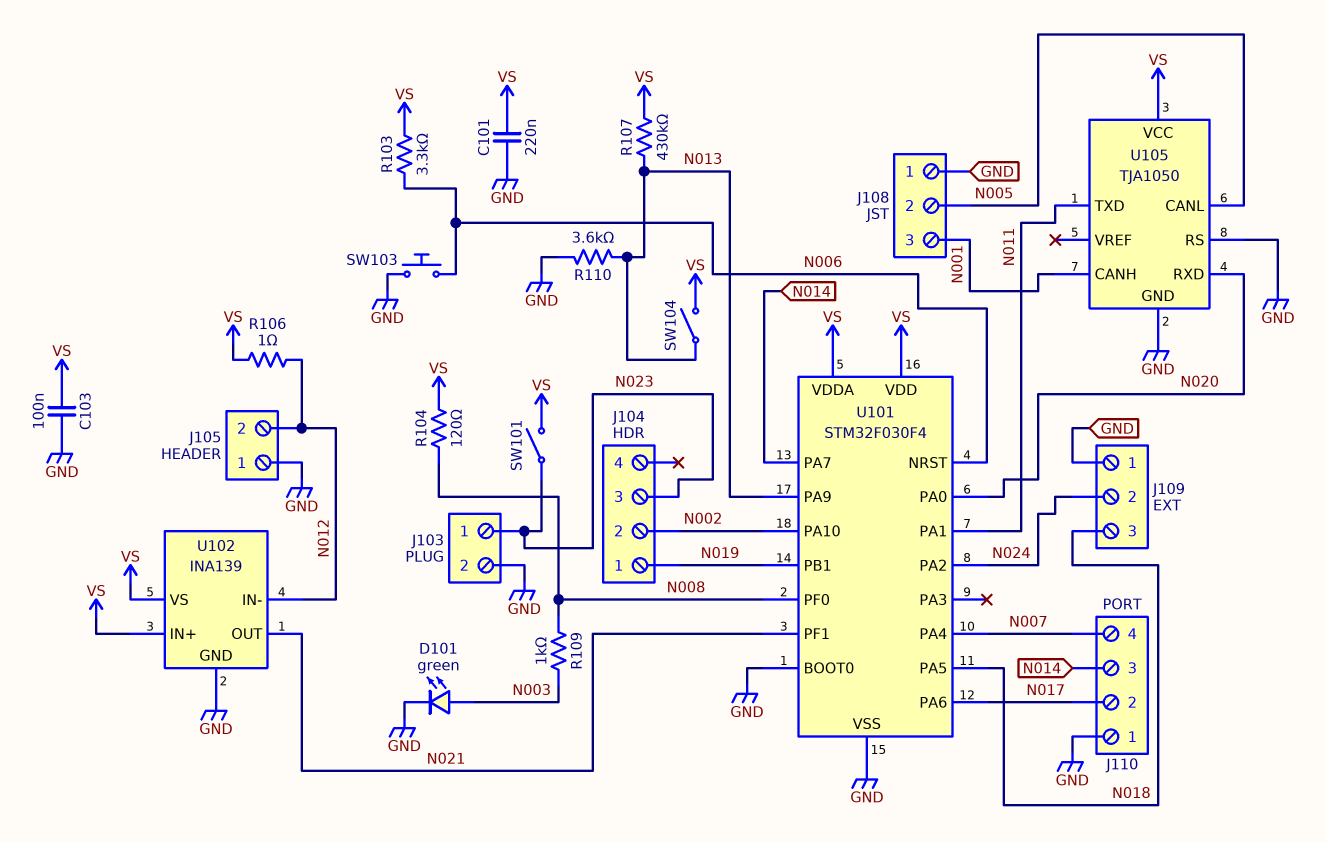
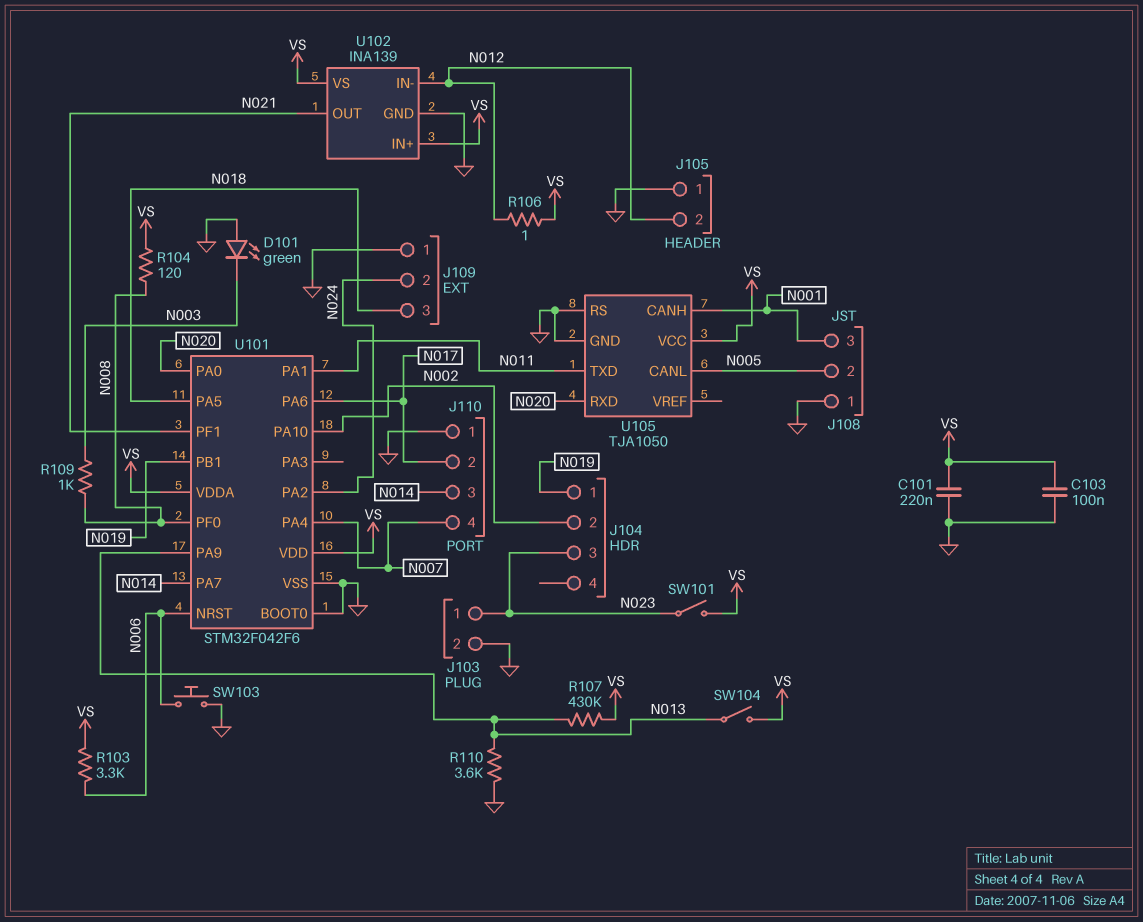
D101: LED green (A N003, K GND) -> LED green (A GND, K N003)
U101: STM32F030F4 -> STM32F042F6

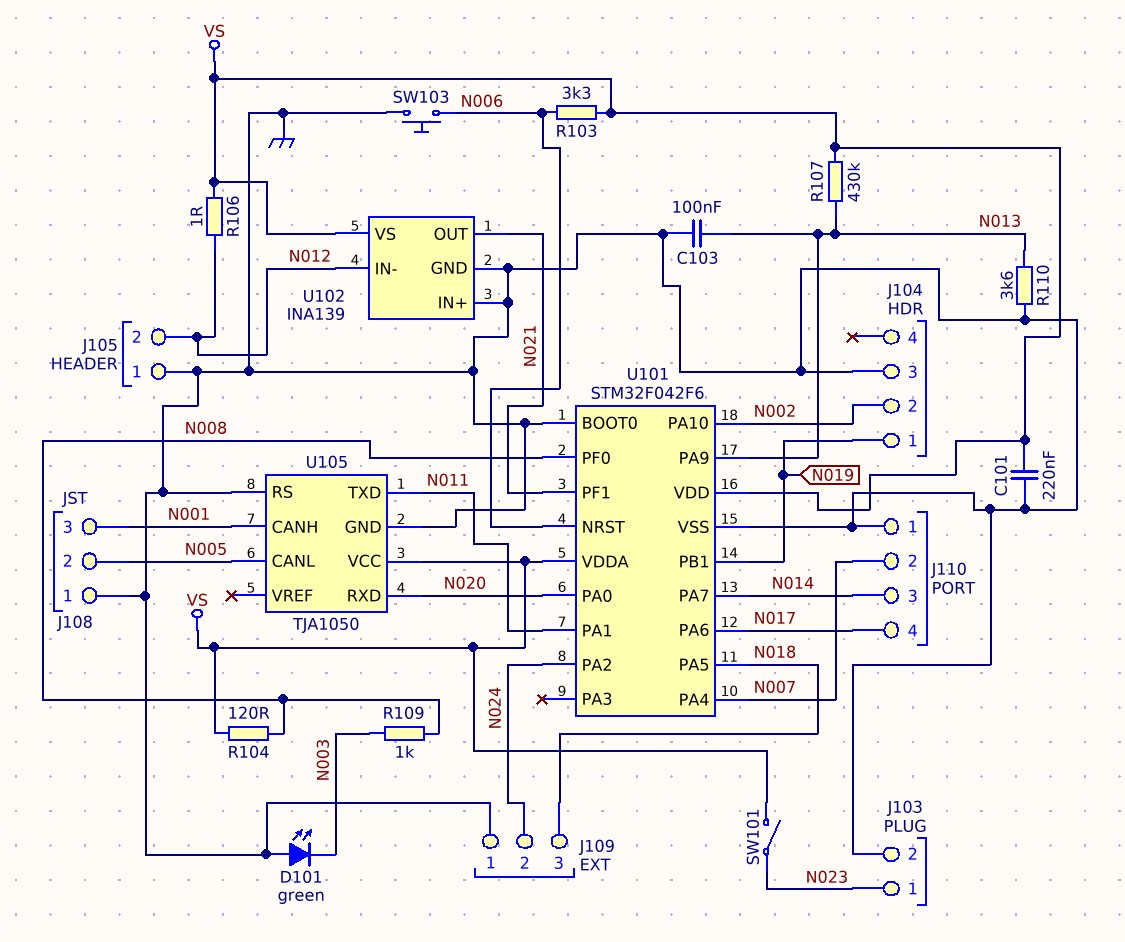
C103: 100nF (GND, VS) -> 100nF (GND, N013)
J104 pin 3: N023 -> GND
J110 pin 2: N017 -> N007
J110 pin 4: N007 -> N017
SW104: switch (N013, VS) -> none
U102 pin IN+: VS -> GND

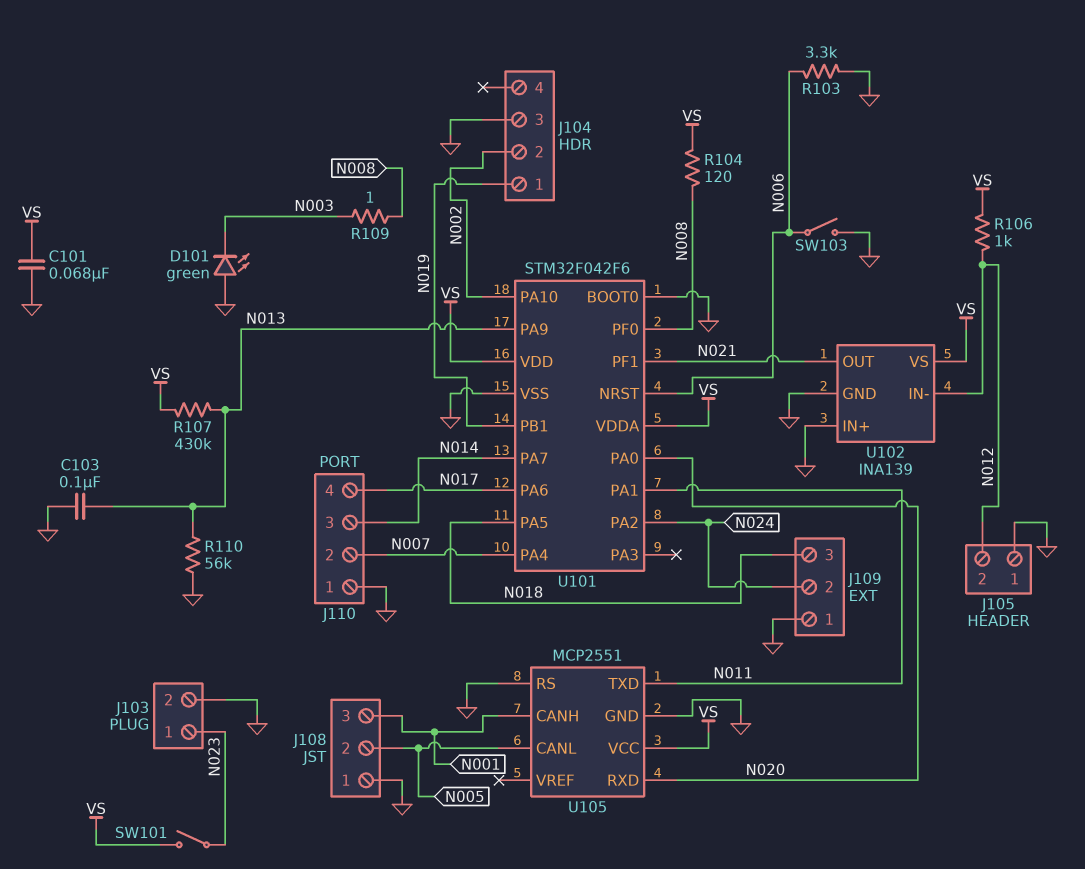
C101: 220nF (GND, VS) -> 68nF (GND, VS)
R103: 3.3k (N006, VS) -> 3.3k (GND, N006)
R106: 1 (N012, VS) -> 1k (N012, VS)
R109: 1k (N003, N008) -> 1 (N003, N008)
R110: 3.6k (GND, N013) -> 56k (GND, N013)
SW103: button (GND, N006) -> switch (GND, N006)
U105: TJA1050 -> MCP2551

